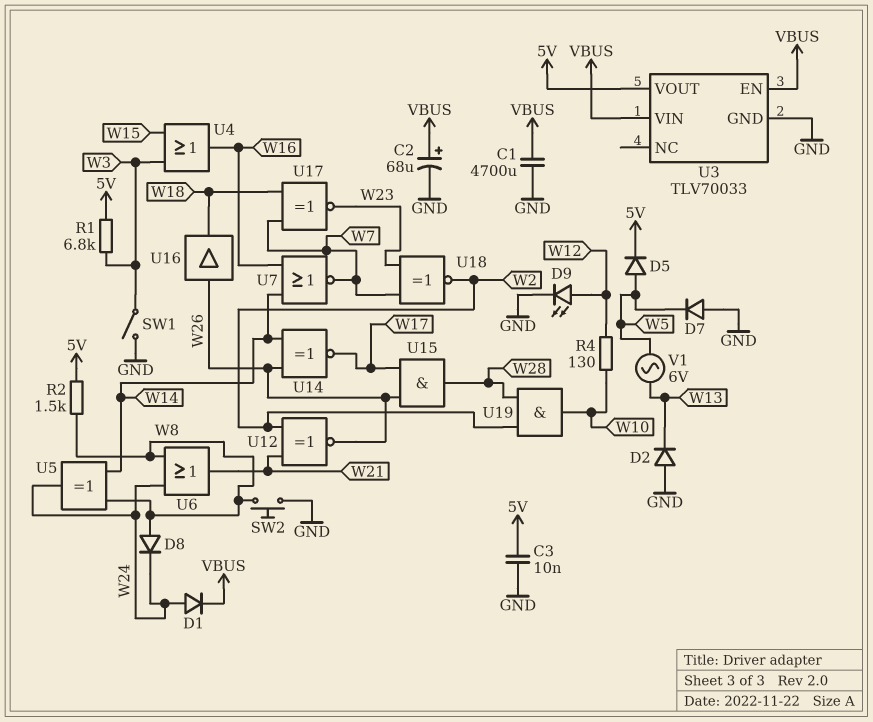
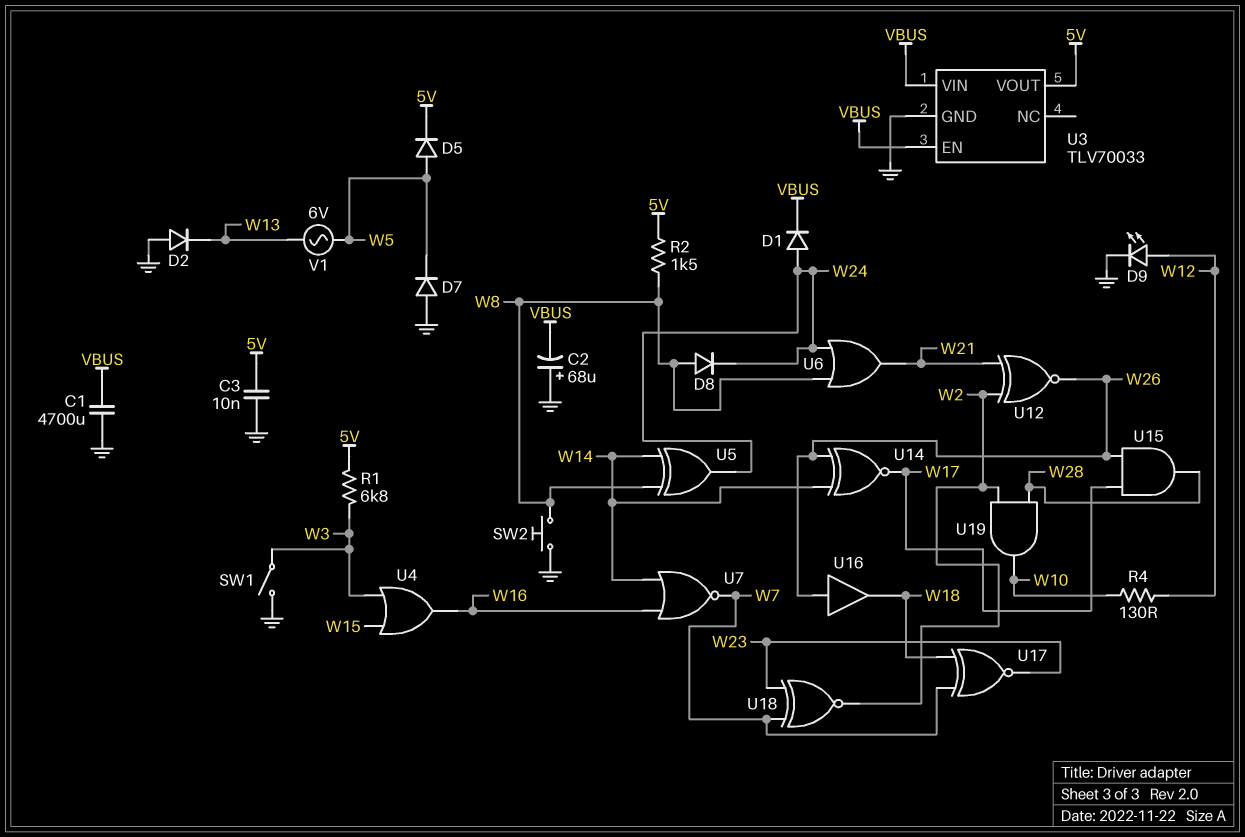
C2: 68uF (plus VBUS, minus GND) -> 68uF (plus GND, minus VBUS)

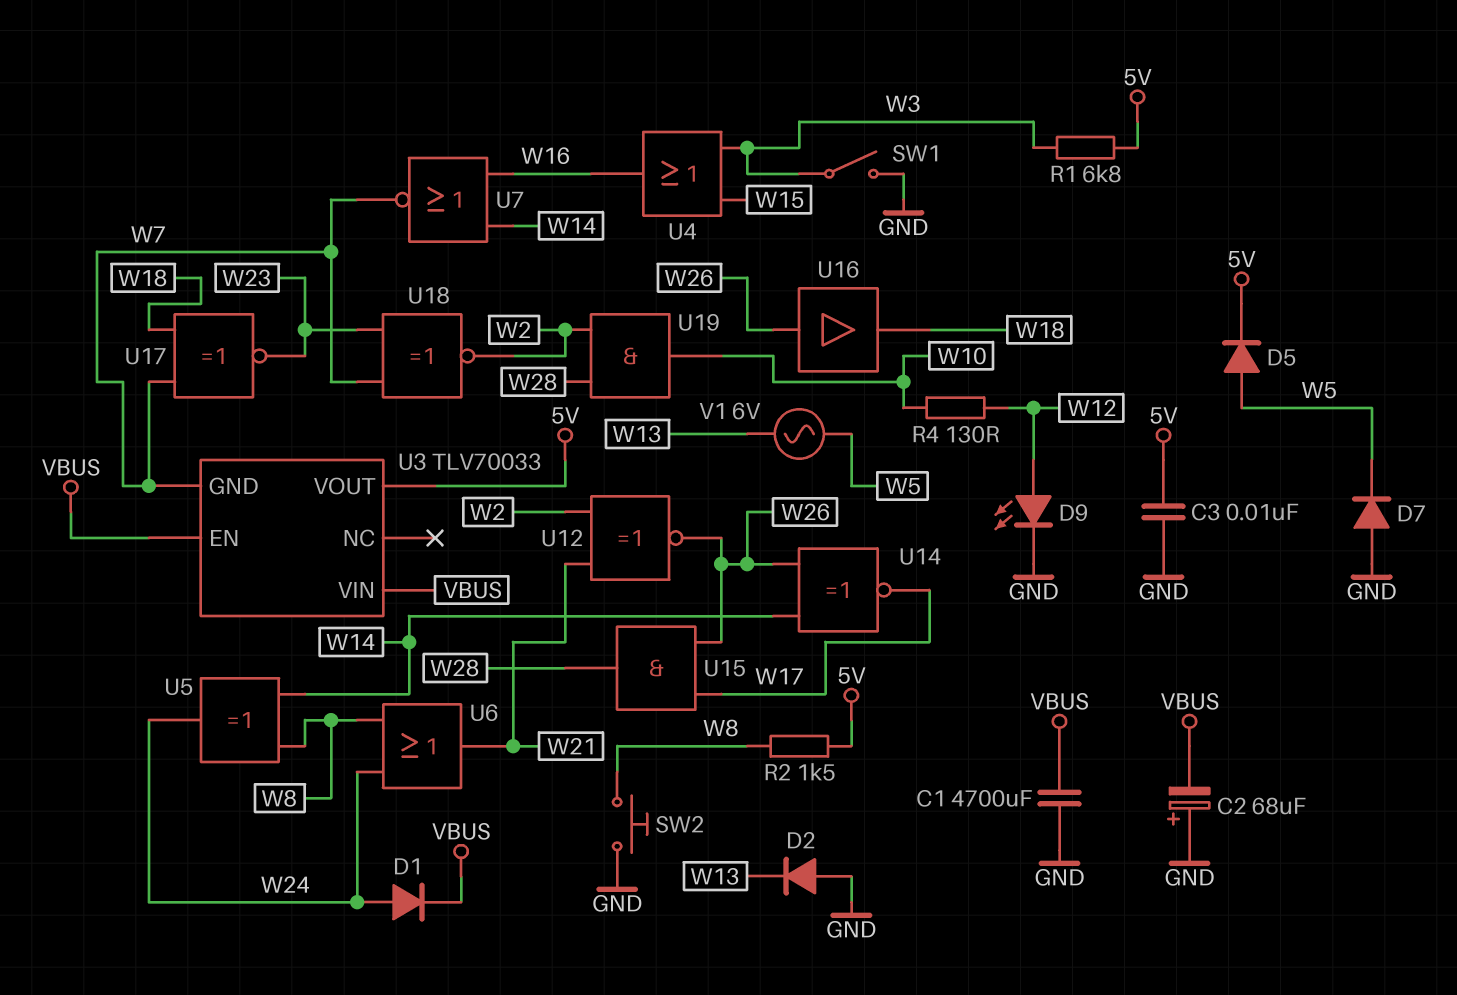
D8: diode (A W8, K W24) -> none
U3 pin GND: GND -> W7

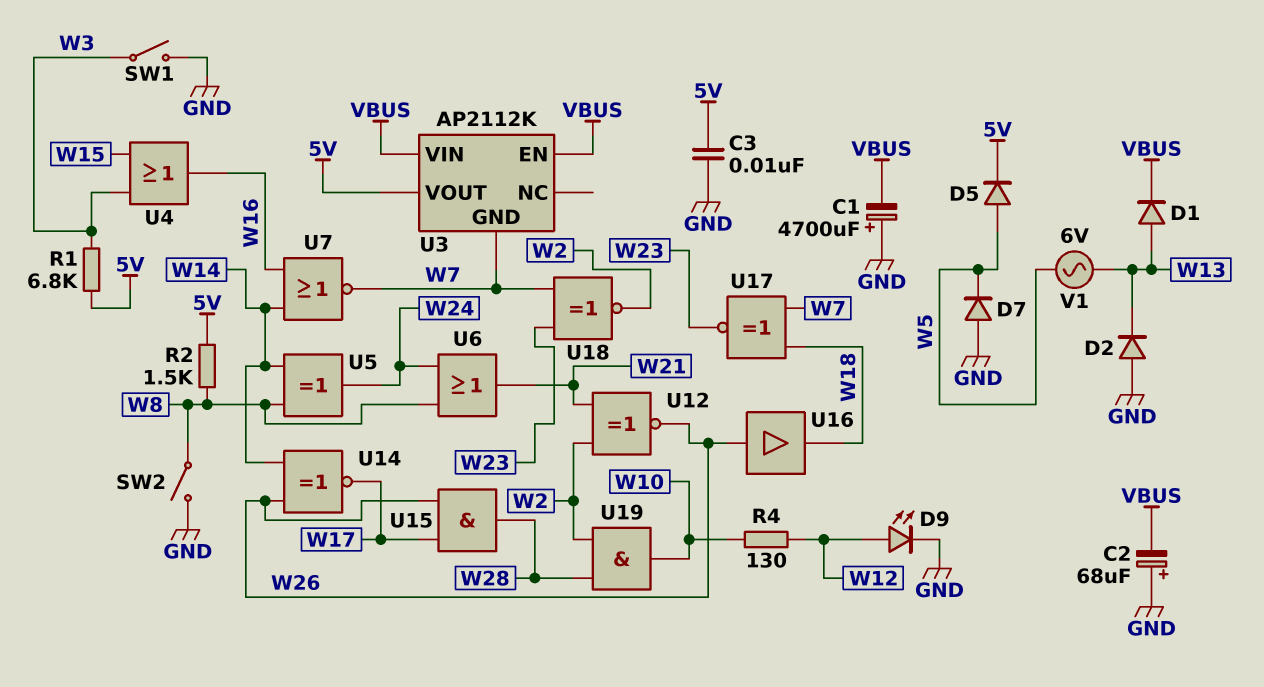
C1: 4700uF (GND, VBUS) -> 4700uF (plus GND, minus VBUS)
D1: diode (A W24, K VBUS) -> diode (A W13, K VBUS)
SW2: button (GND, W8) -> switch (GND, W8)
U3: TLV70033 -> AP2112K

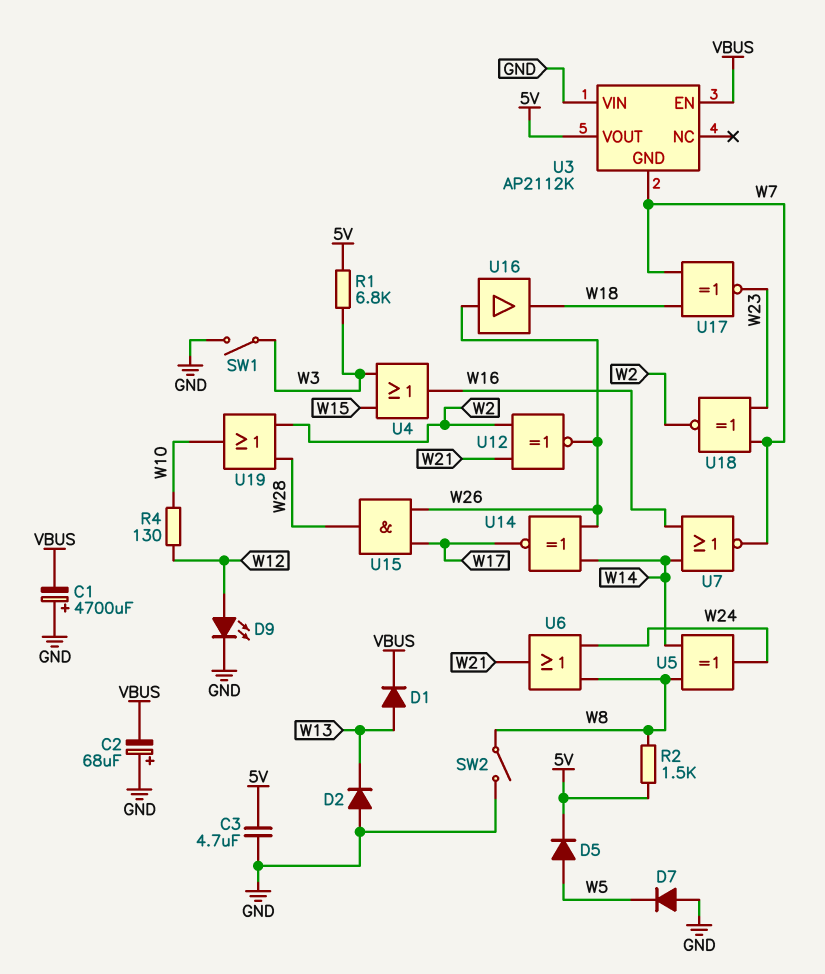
C3: 10nF (5V, GND) -> 4.7uF (5V, GND)
U3 pin VIN: VBUS -> GND
U19: AND (in W2, in W28, out W10) -> OR (in W2, in W28, out W10)
V1: AC 6V (W5, W13) -> none

